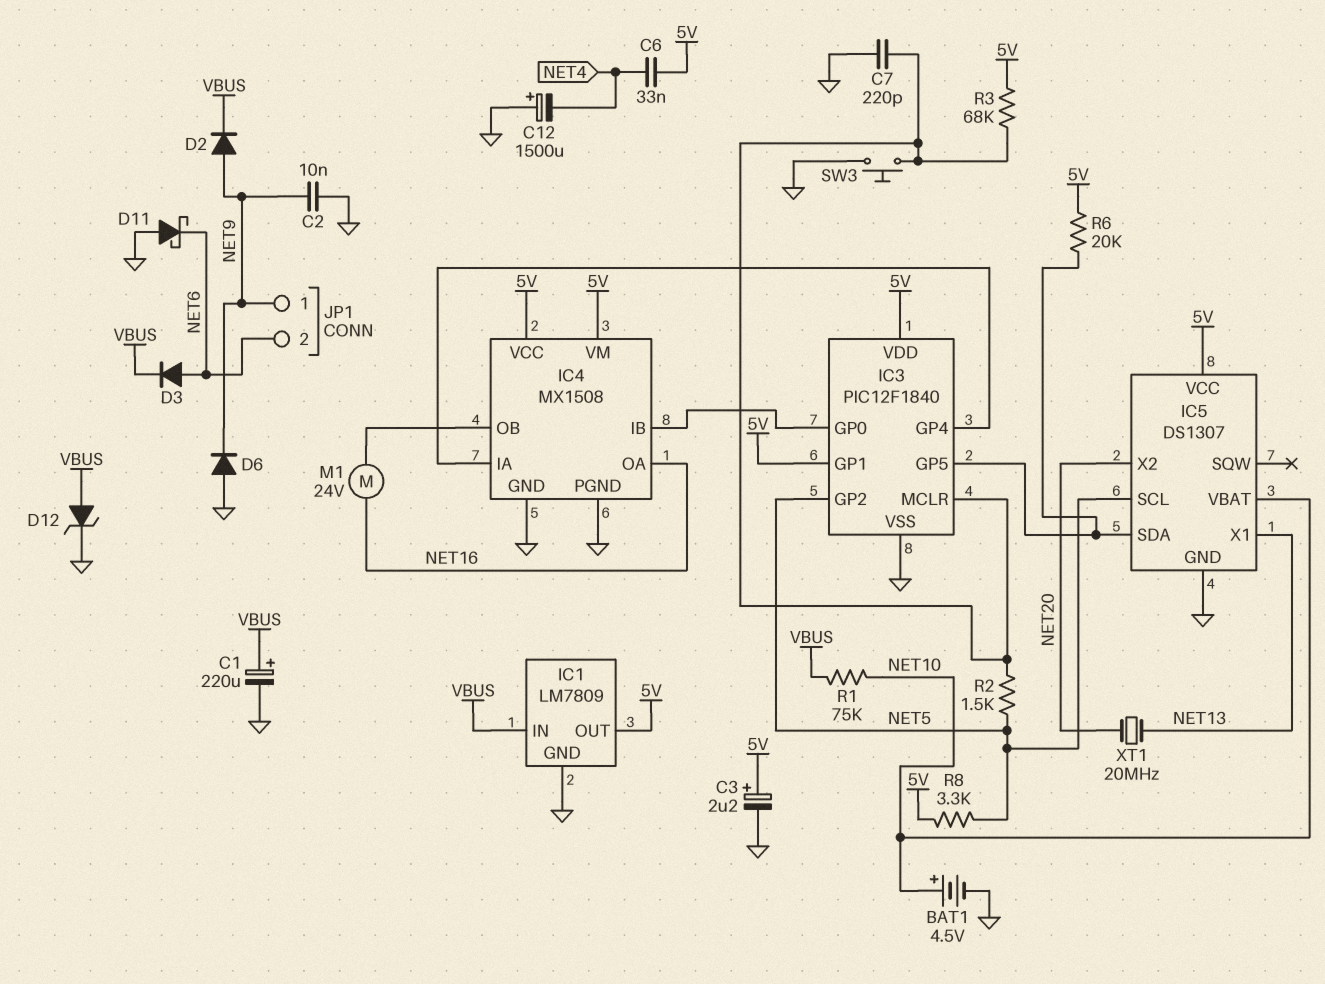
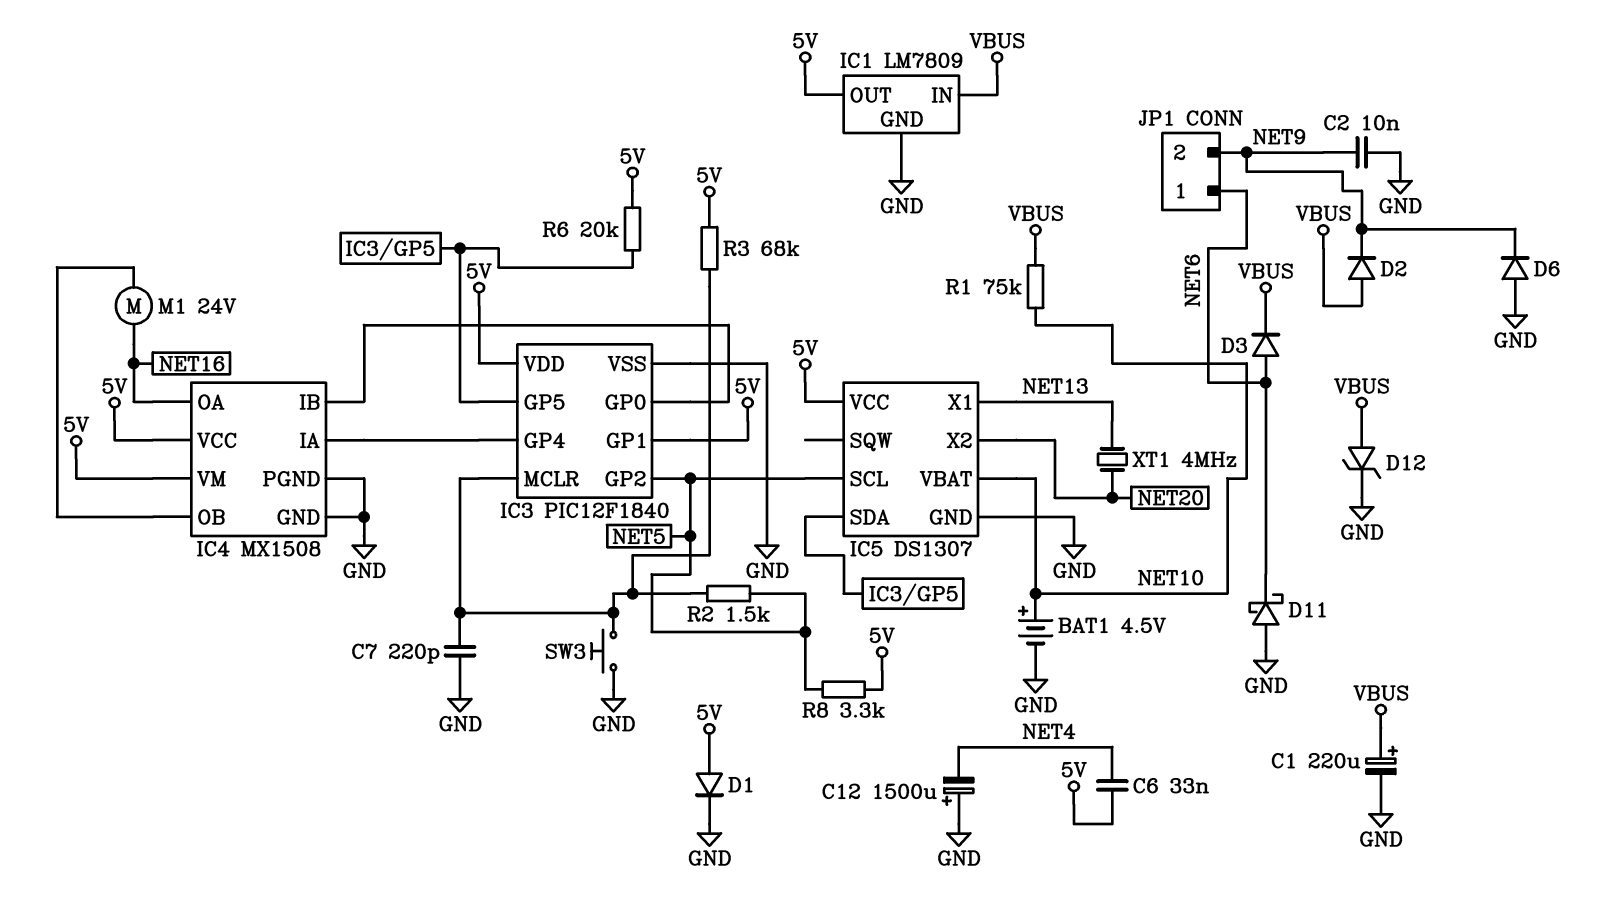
C3: 2.2uF (plus 5V, minus GND) -> none
D1: none -> diode (A 5V, K GND)
D2: diode (A NET9, K VBUS) -> diode (A VBUS, K NET9)
JP1 pin 1: NET9 -> NET6
JP1 pin 2: NET6 -> NET9
XT1: 20MHz (NET13, NET20) -> 4MHz (NET13, NET20)

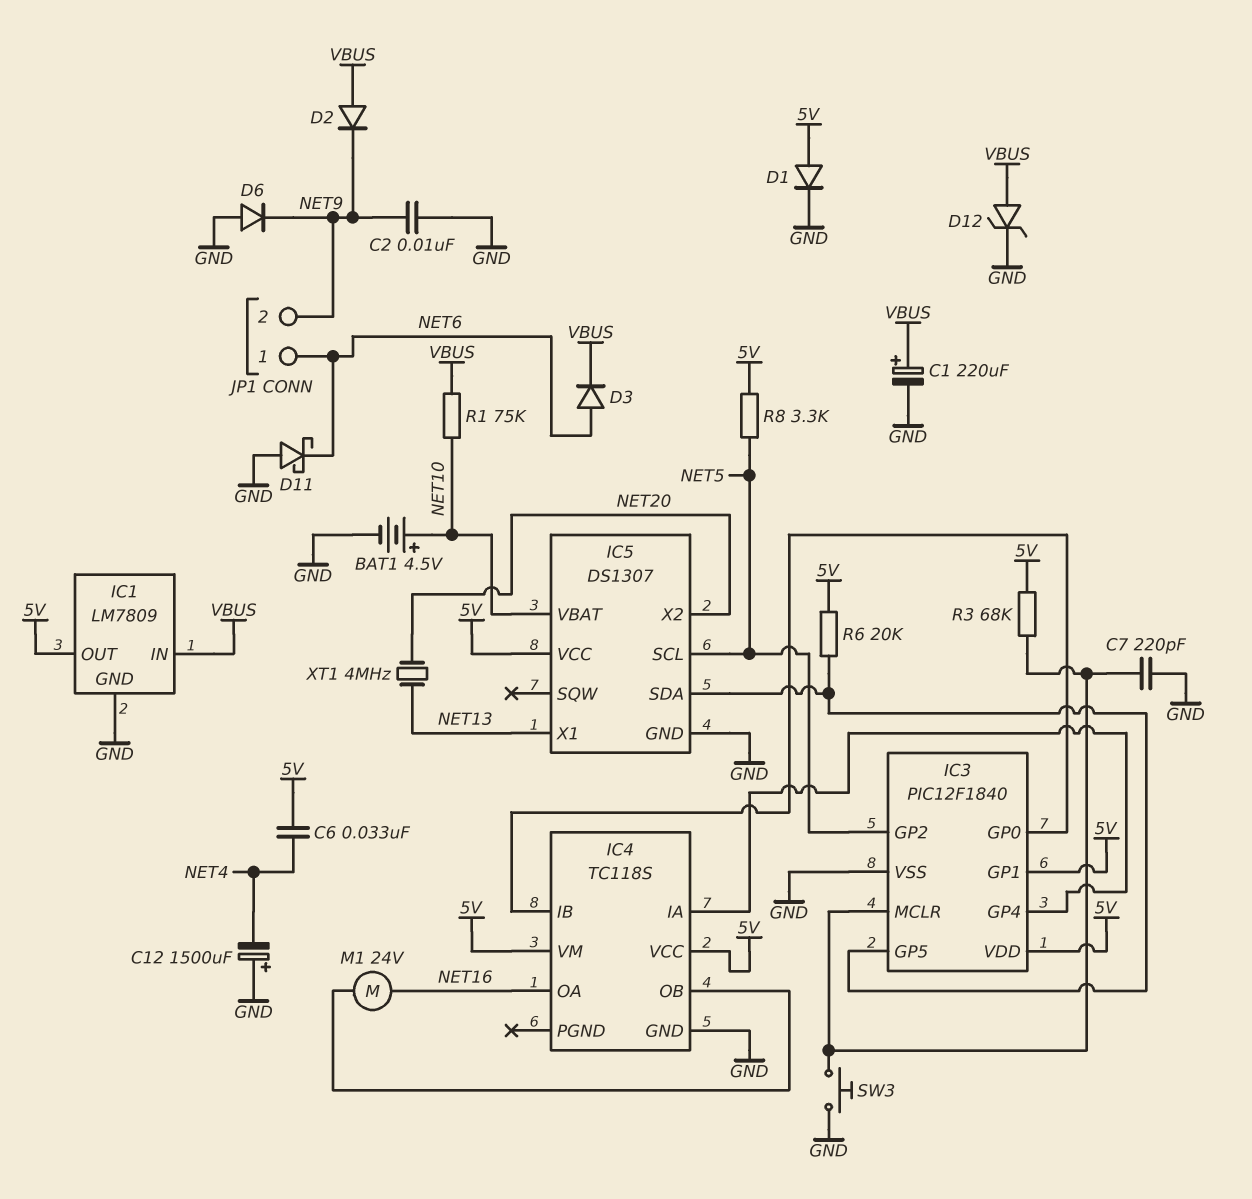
IC4: MX1508 -> TC118S
IC4 pin PGND: GND -> none
R2: 1.5k (IC3/MCLR, NET5) -> none

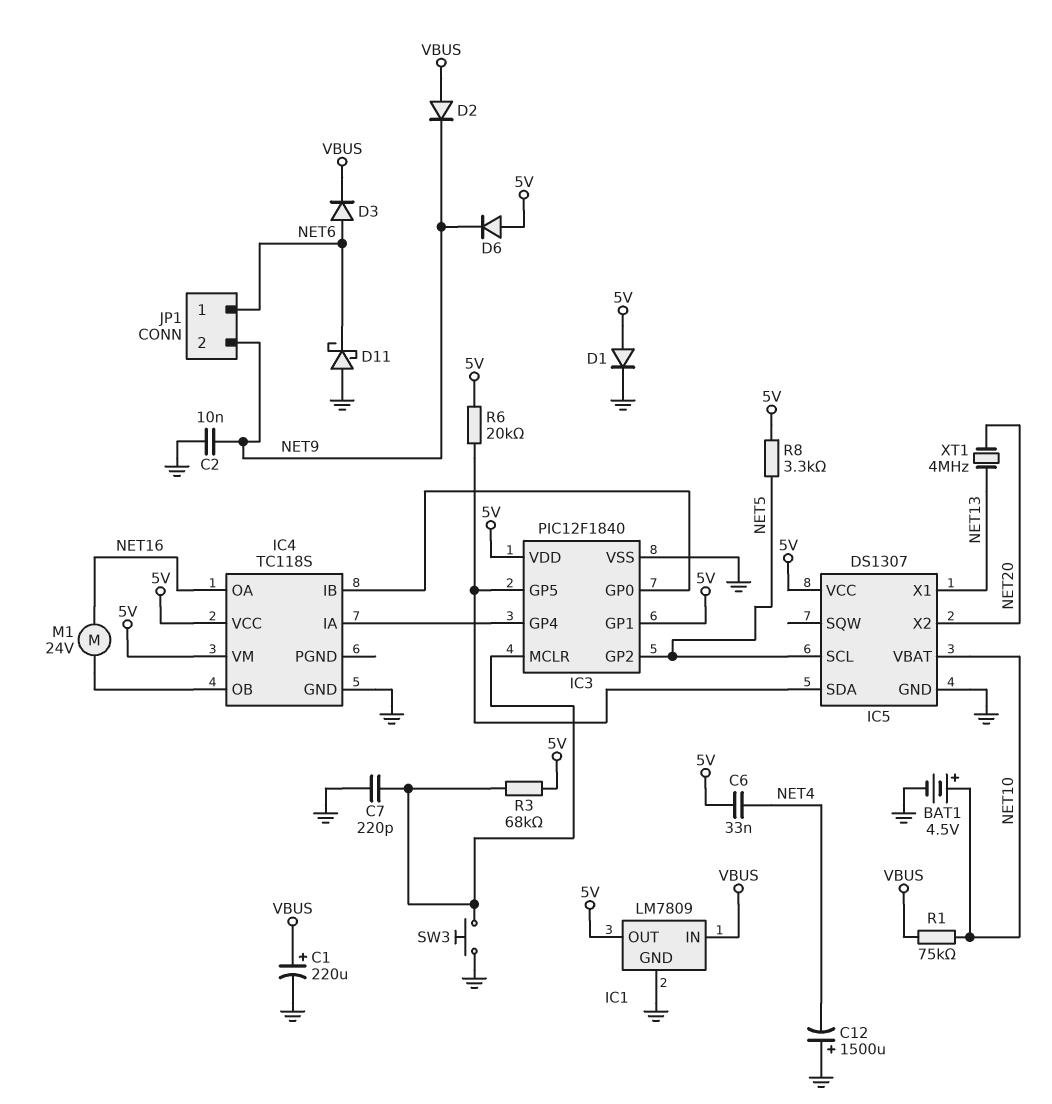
D6: diode (A GND, K NET9) -> diode (A 5V, K NET9)
D12: zener (A VBUS, K GND) -> none

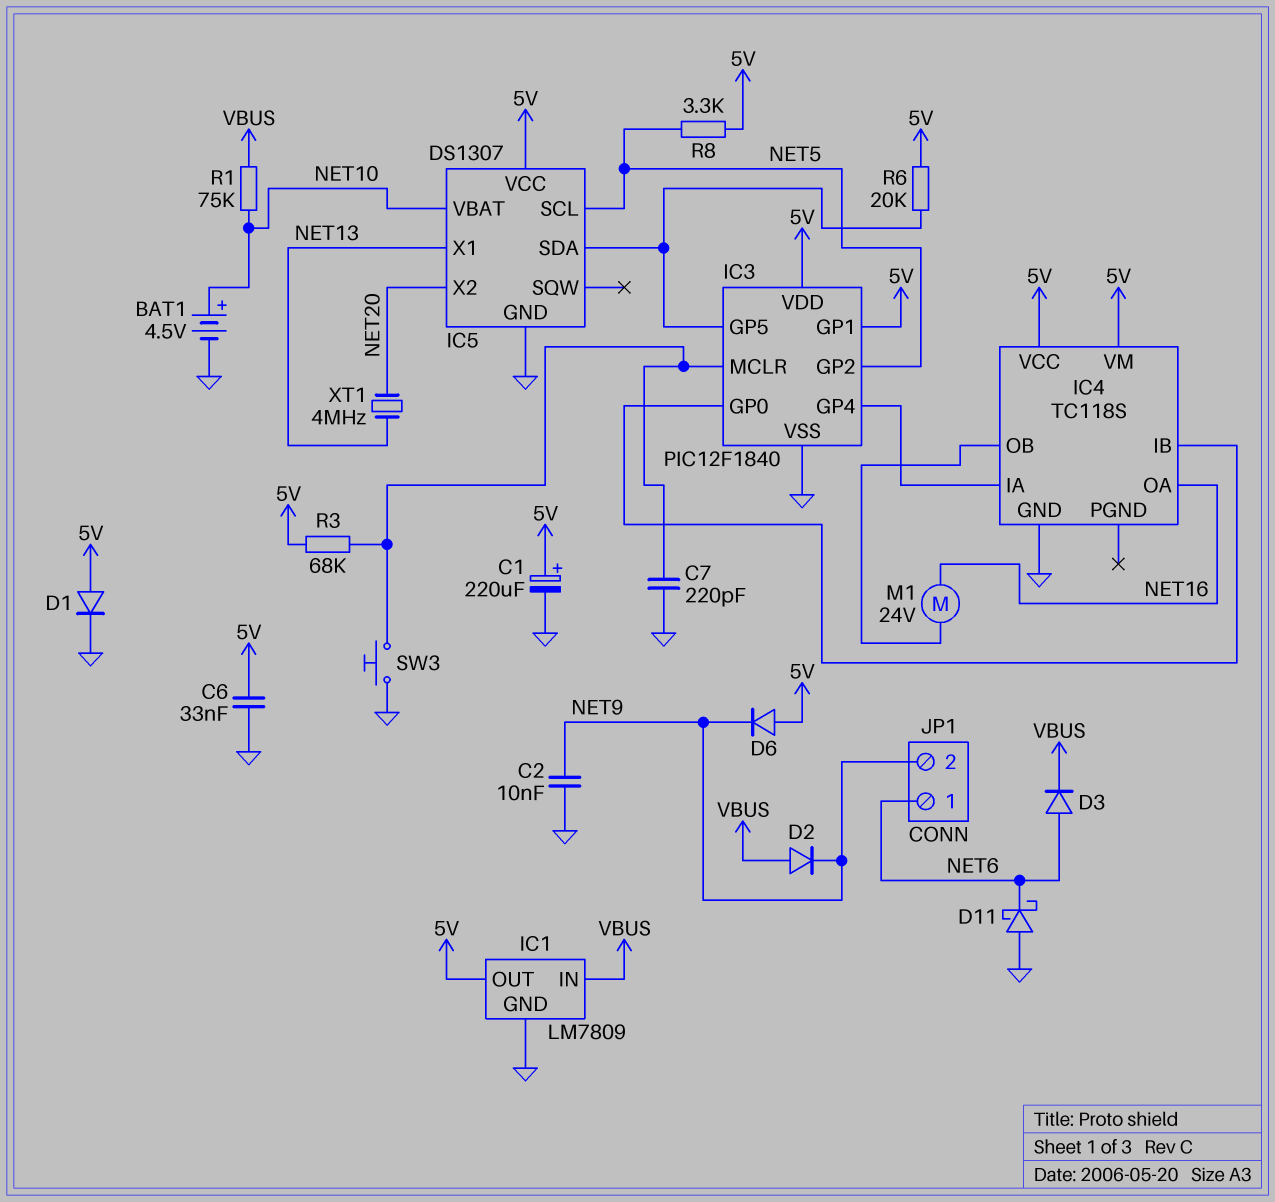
C1: 220uF (plus VBUS, minus GND) -> 220uF (plus 5V, minus GND)
C6: 33nF (5V, NET4) -> 33nF (5V, GND)
C12: 1500uF (plus GND, minus NET4) -> none

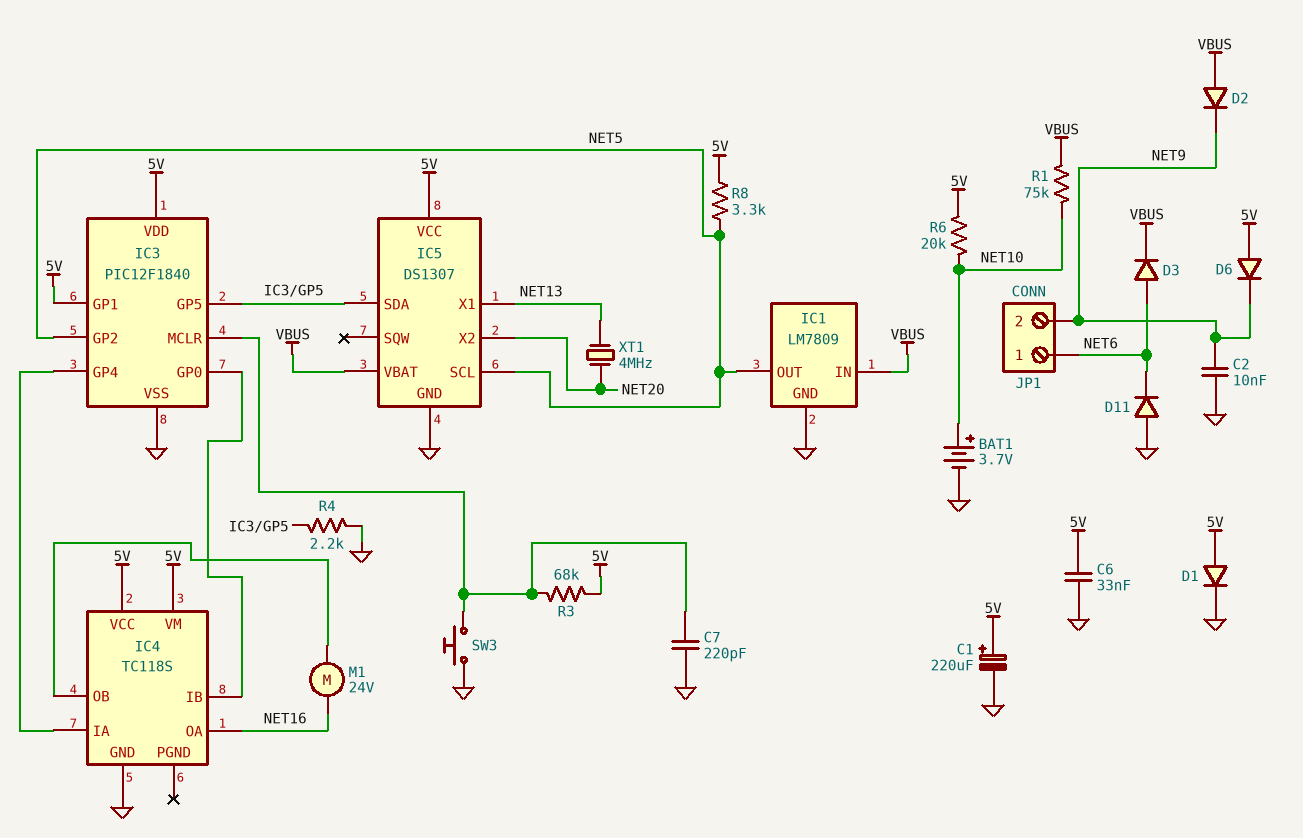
BAT1: 4.5V (plus NET10, minus GND) -> 3.7V (plus NET10, minus GND)
D11: schottky (A GND, K NET6) -> diode (A GND, K NET6)
IC1 pin OUT: 5V -> NET5
IC5 pin VBAT: NET10 -> VBUS
R4: none -> 2.2k (GND, IC3/GP5)
R6: 20k (5V, IC3/GP5) -> 20k (5V, NET10)

